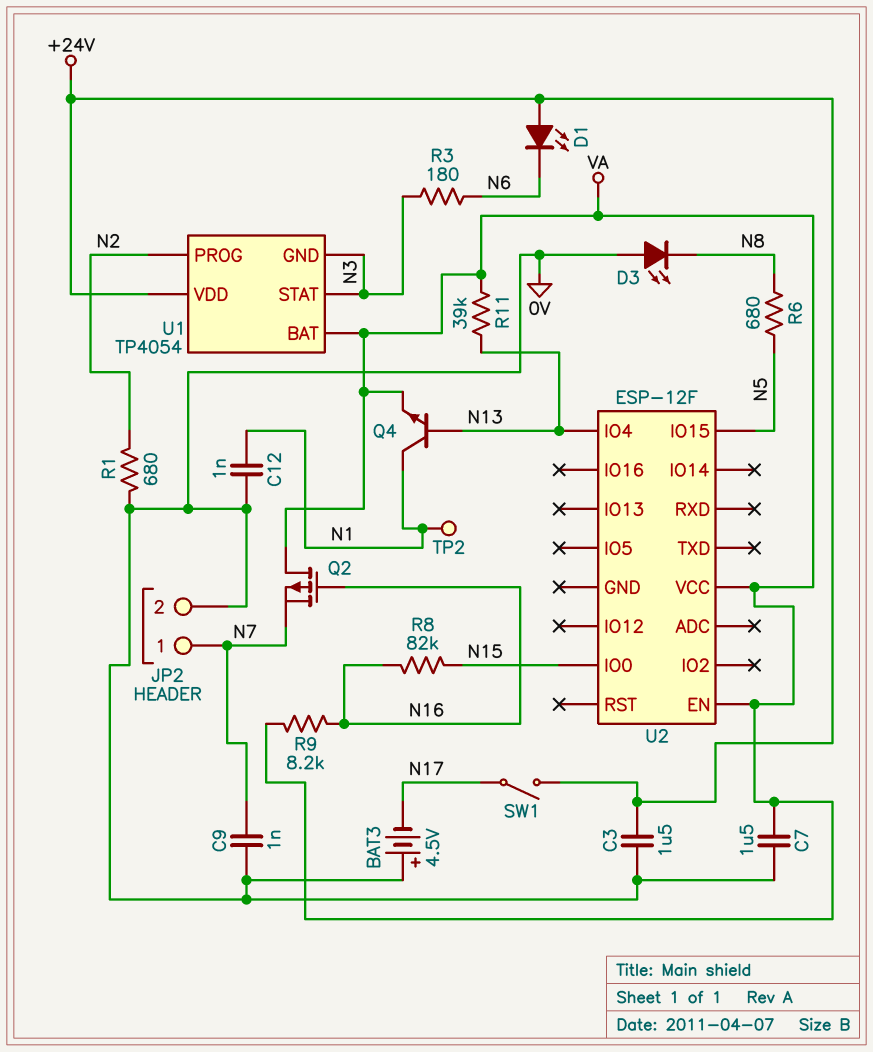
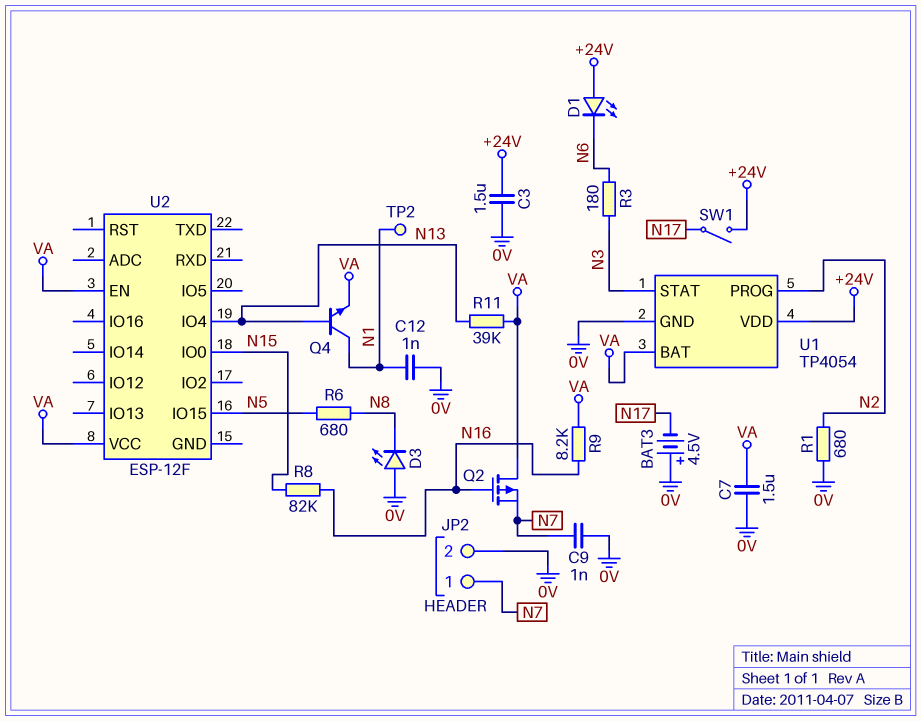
U1 pin GND: N3 -> 0V

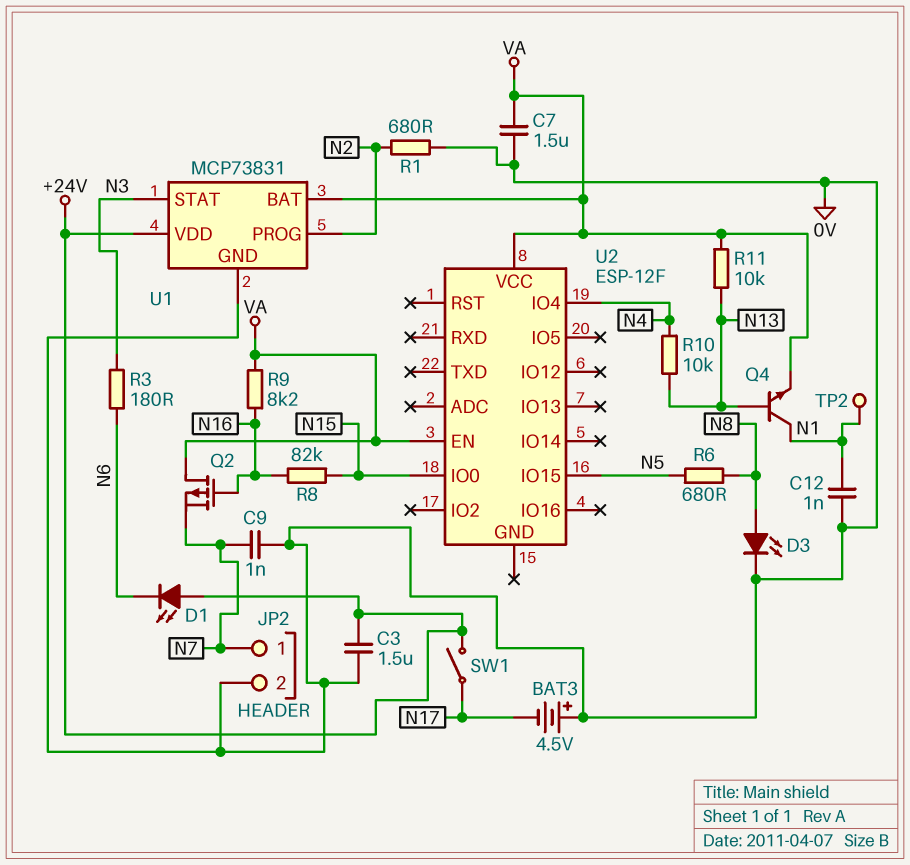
D3: LED (A 0V, K N8) -> LED (A N8, K 0V)
R10: none -> 10k (N4, N13)
R11: 39k (N13, VA) -> 10k (N13, VA)
U1: TP4054 -> MCP73831
U2 pin IO4: N13 -> N4

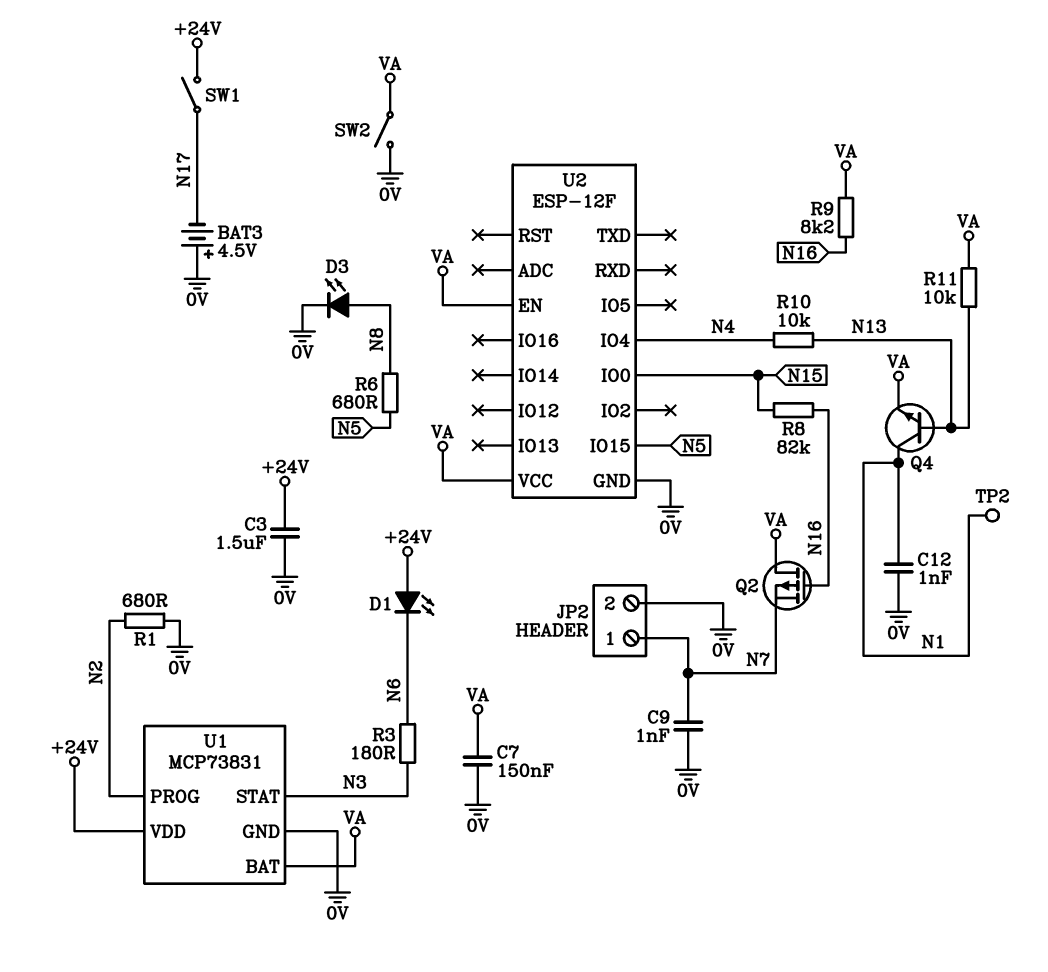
C7: 1.5uF (0V, VA) -> 150nF (0V, VA)
SW2: none -> switch (0V, VA)
U2 pin GND: none -> 0V

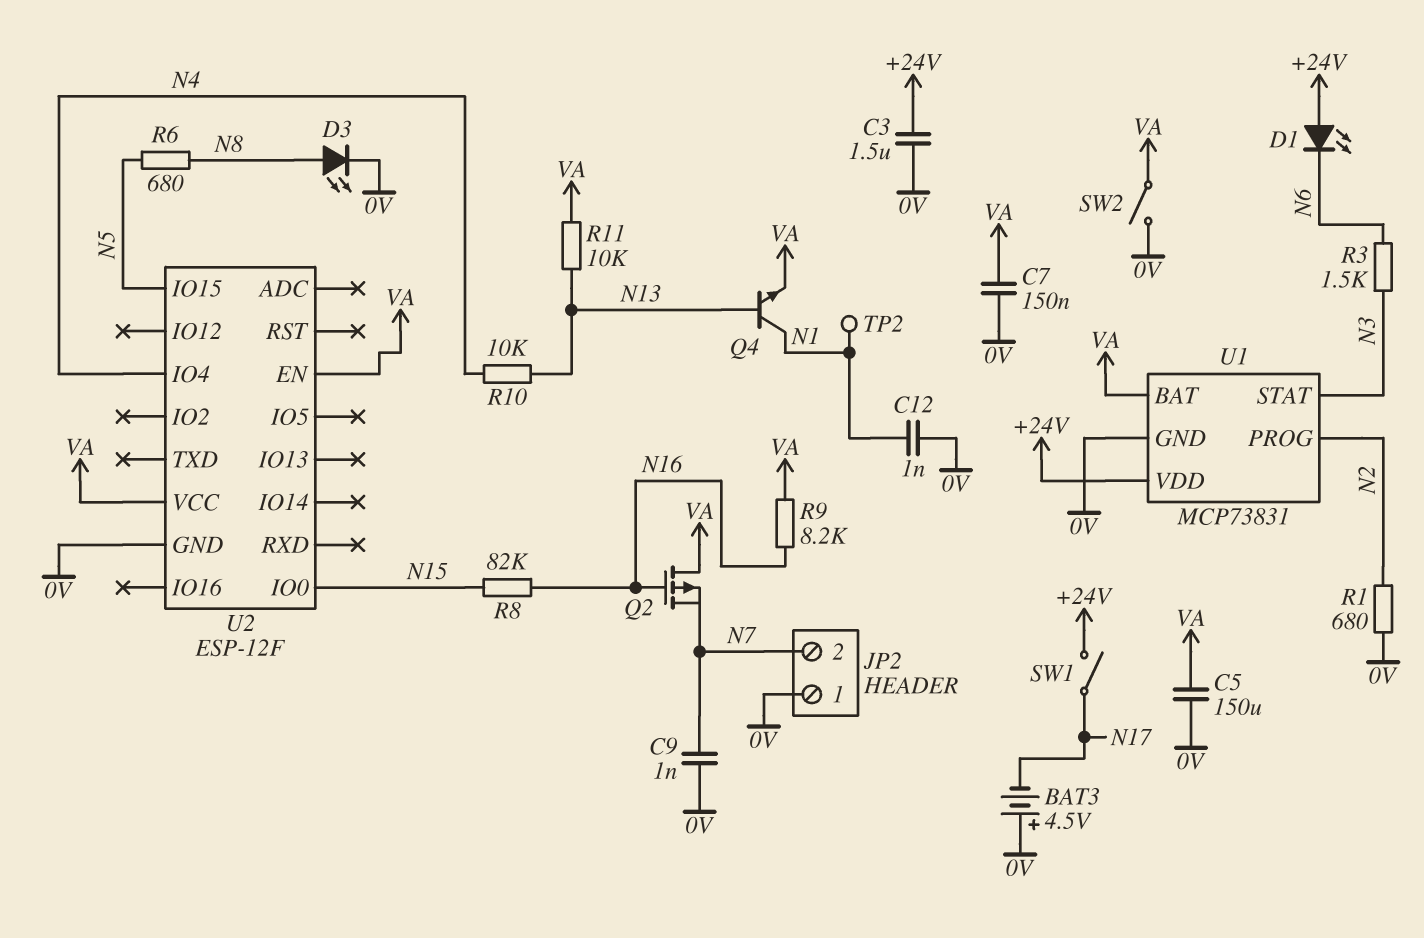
C5: none -> 150uF (0V, VA)
JP2 pin 1: N7 -> 0V
JP2 pin 2: 0V -> N7
R3: 180 (N3, N6) -> 1.5k (N3, N6)

